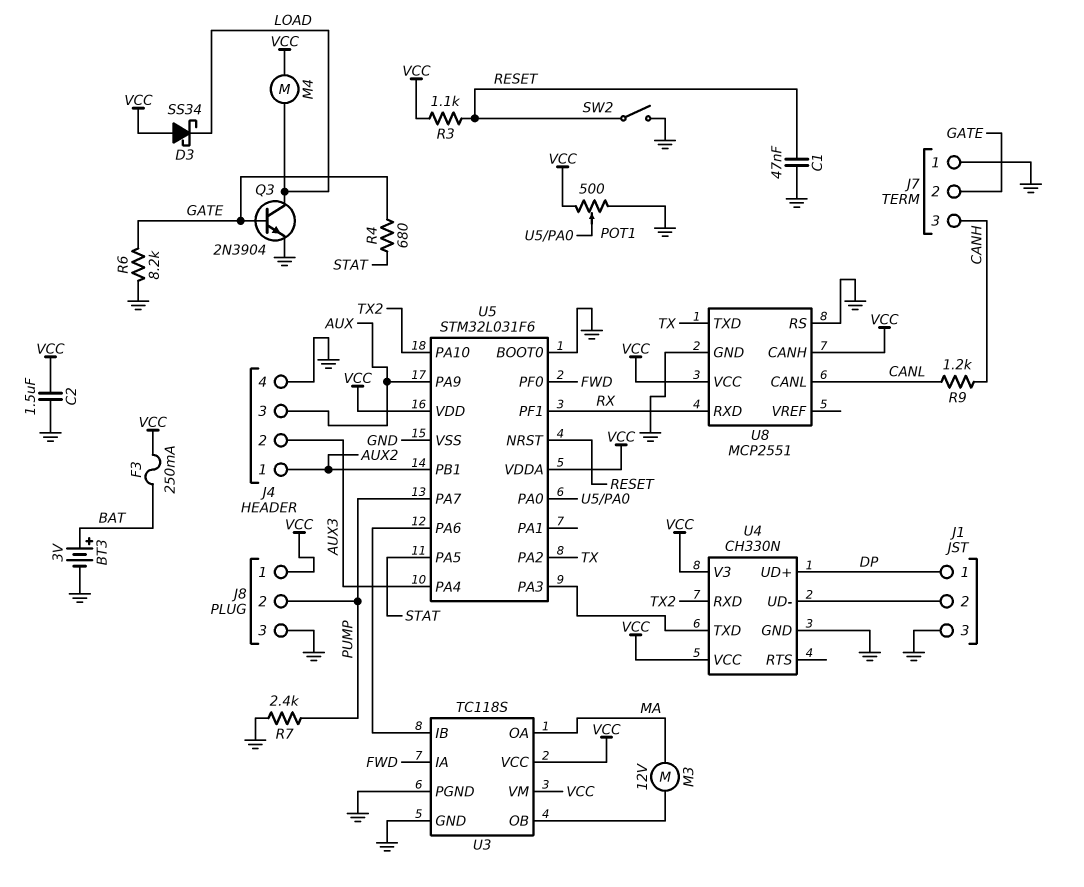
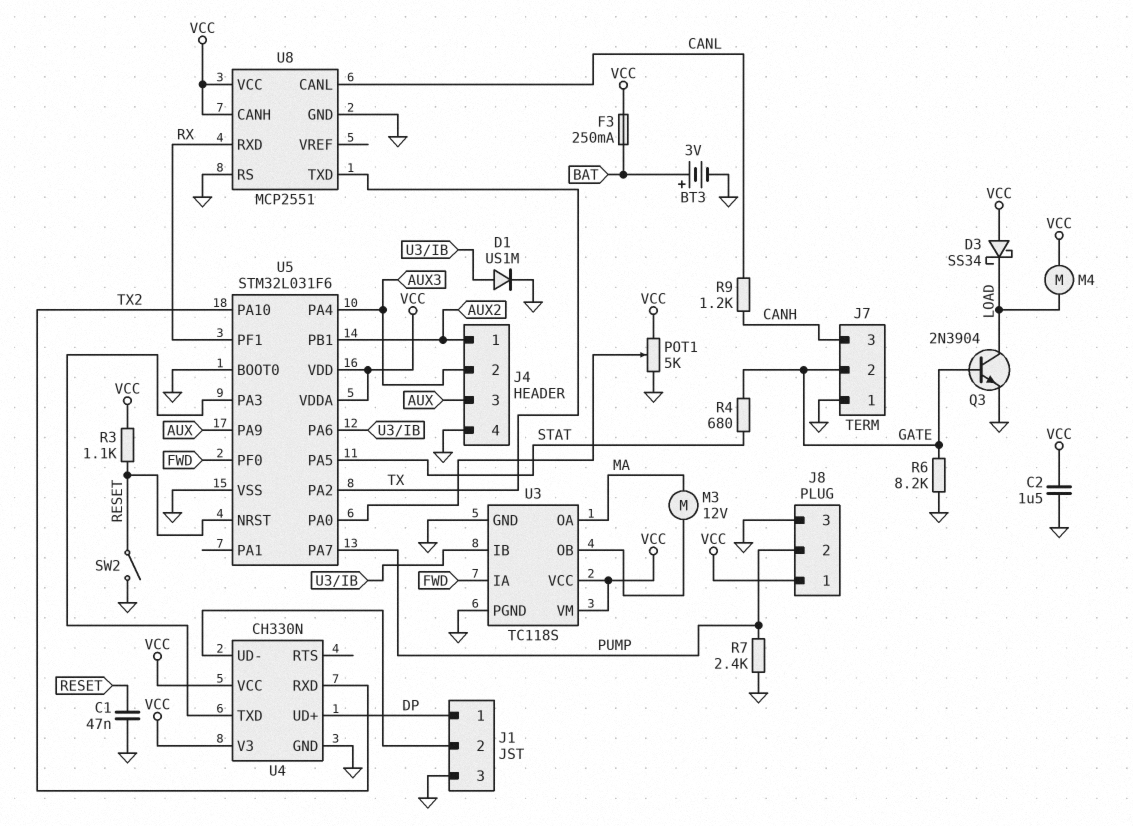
D1: none -> diode US1M (A U3/IB, K GND)
POT1: 500 (GND, VCC, wiper U5/PA0) -> 5k (GND, VCC, wiper U5/PA0)

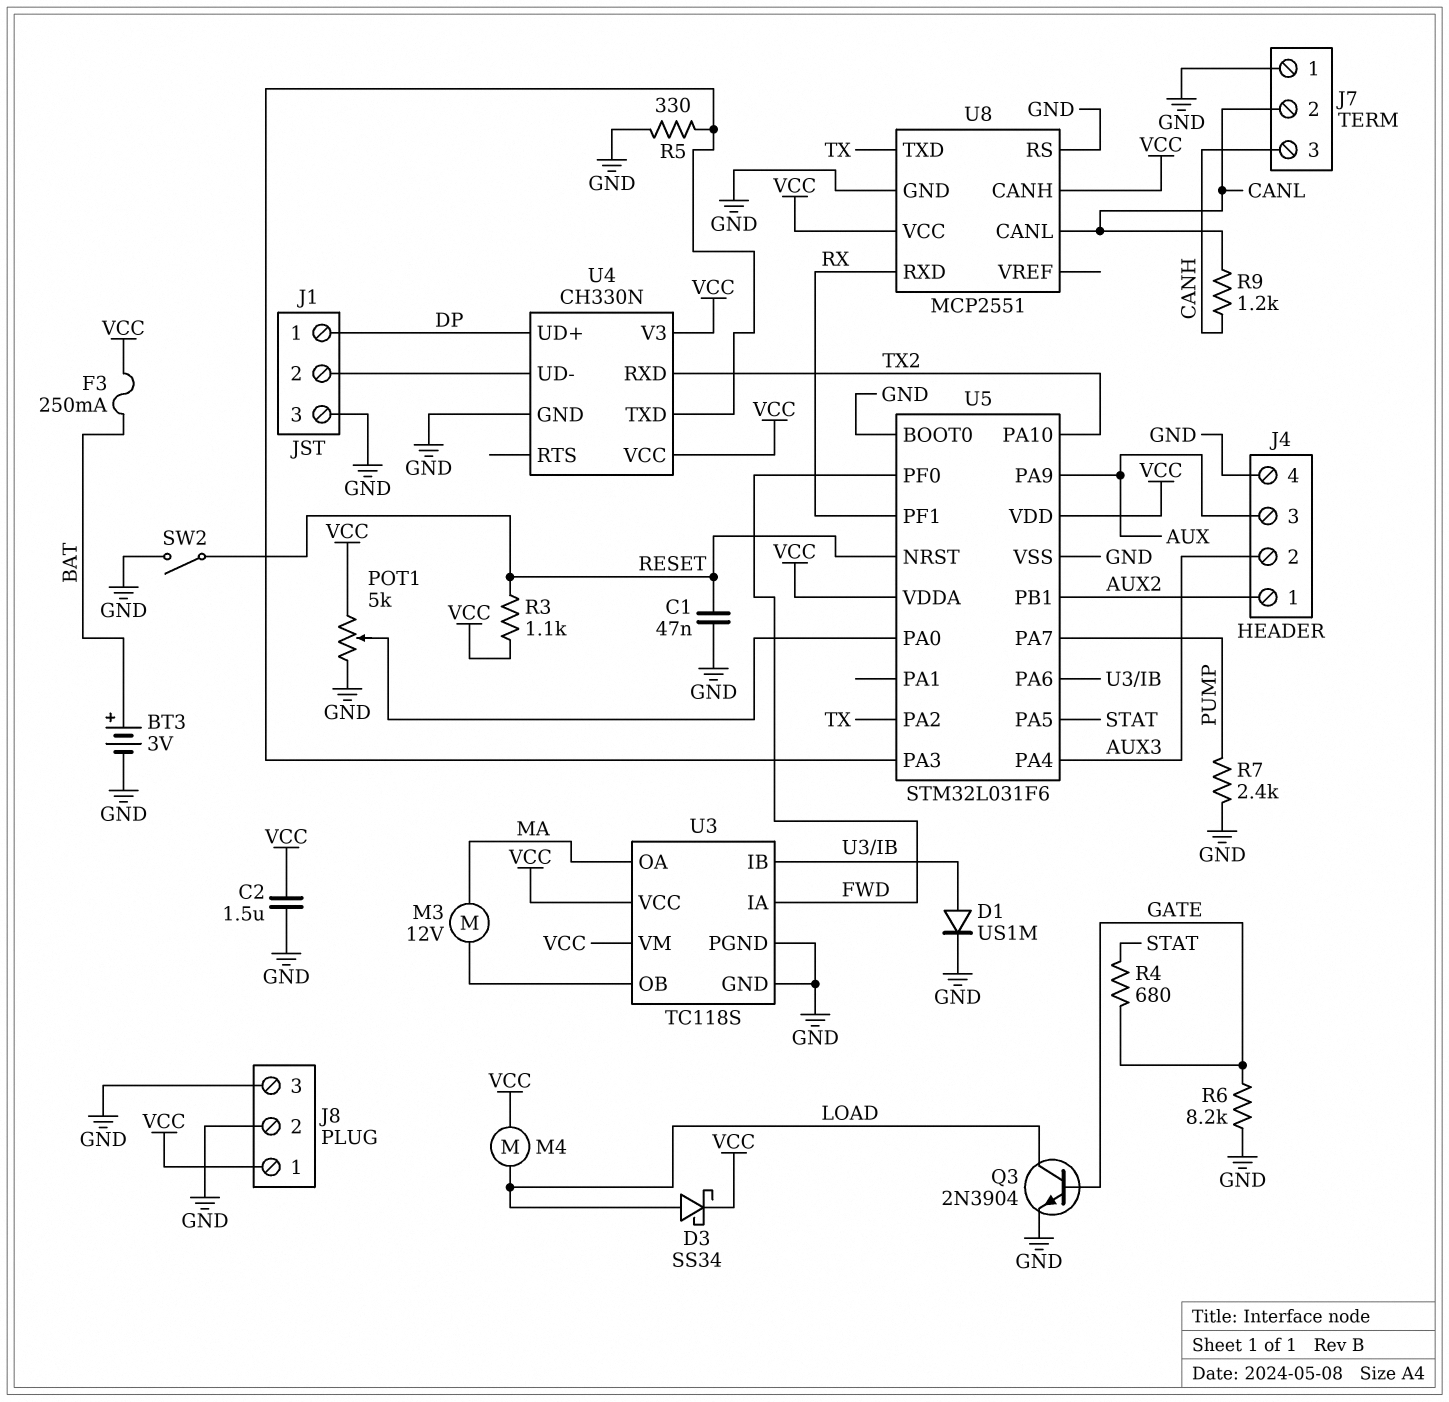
D3: schottky SS34 (A VCC, K LOAD) -> schottky SS34 (A LOAD, K VCC)
J7 pin 2: GATE -> CANL
J8 pin 2: PUMP -> GND
R5: none -> 330 (GND, U4/TXD)

